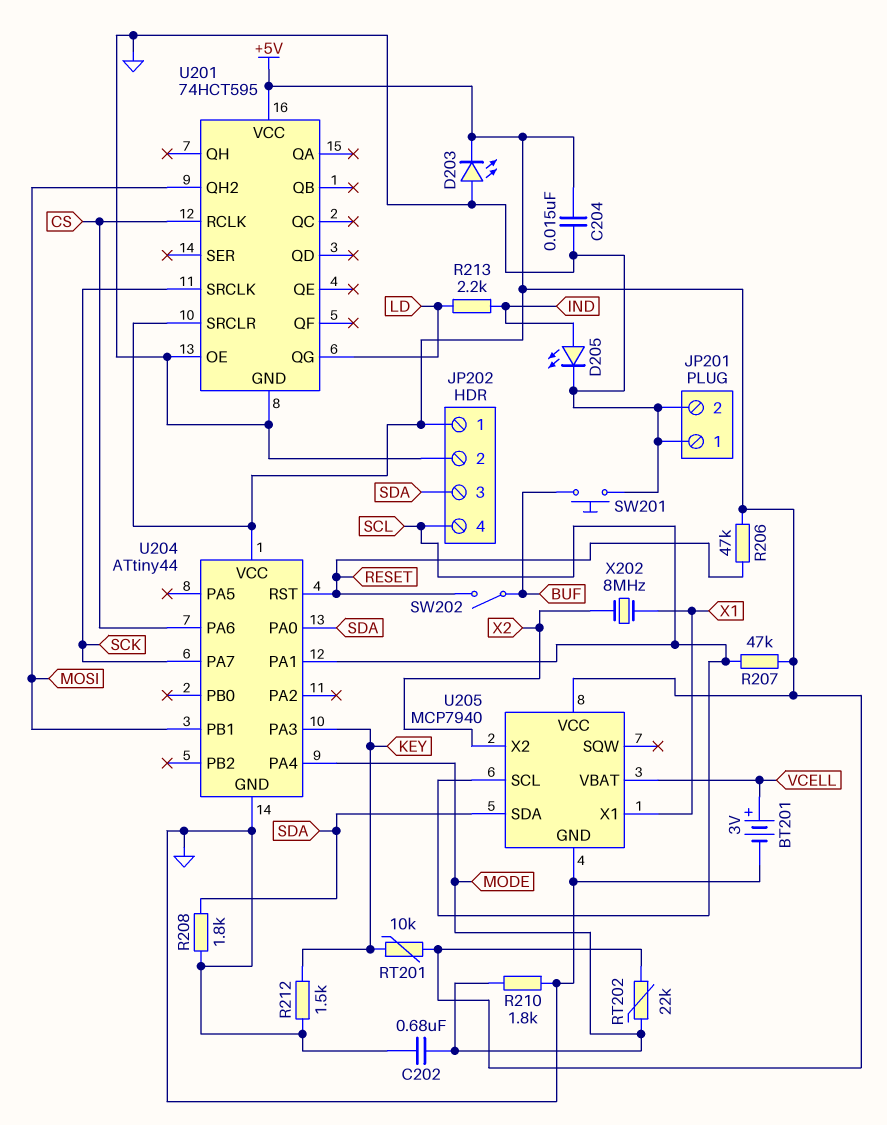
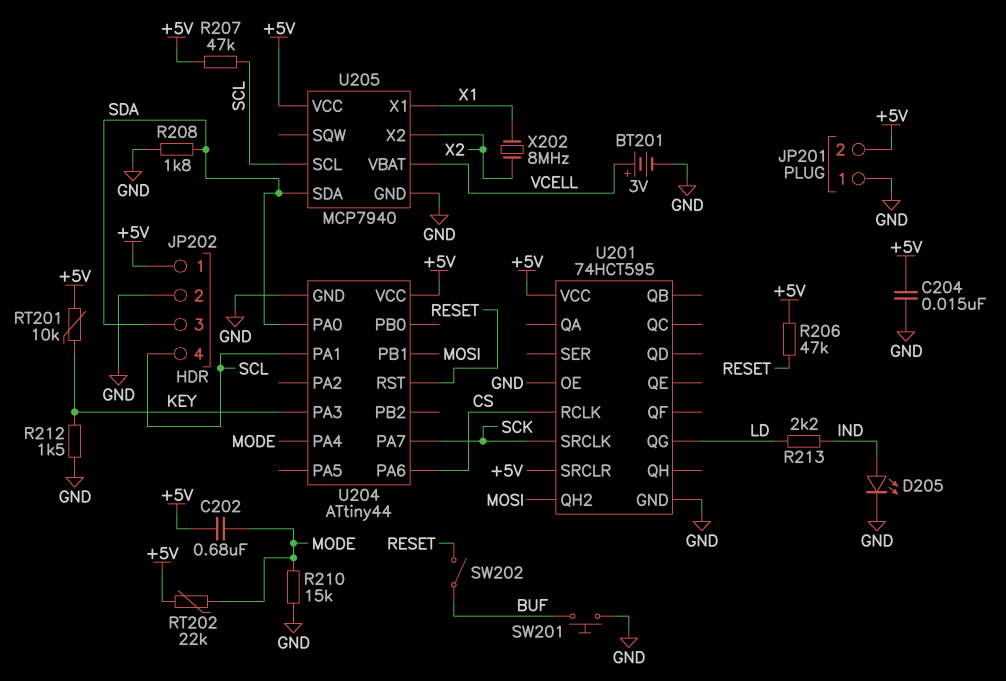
C202: 680nF (GND, MODE) -> 680nF (+5V, MODE)
D203: LED (A GND, K +5V) -> none
JP201 pin 2: GND -> +5V
R210: 1.8k (GND, MODE) -> 15k (GND, MODE)

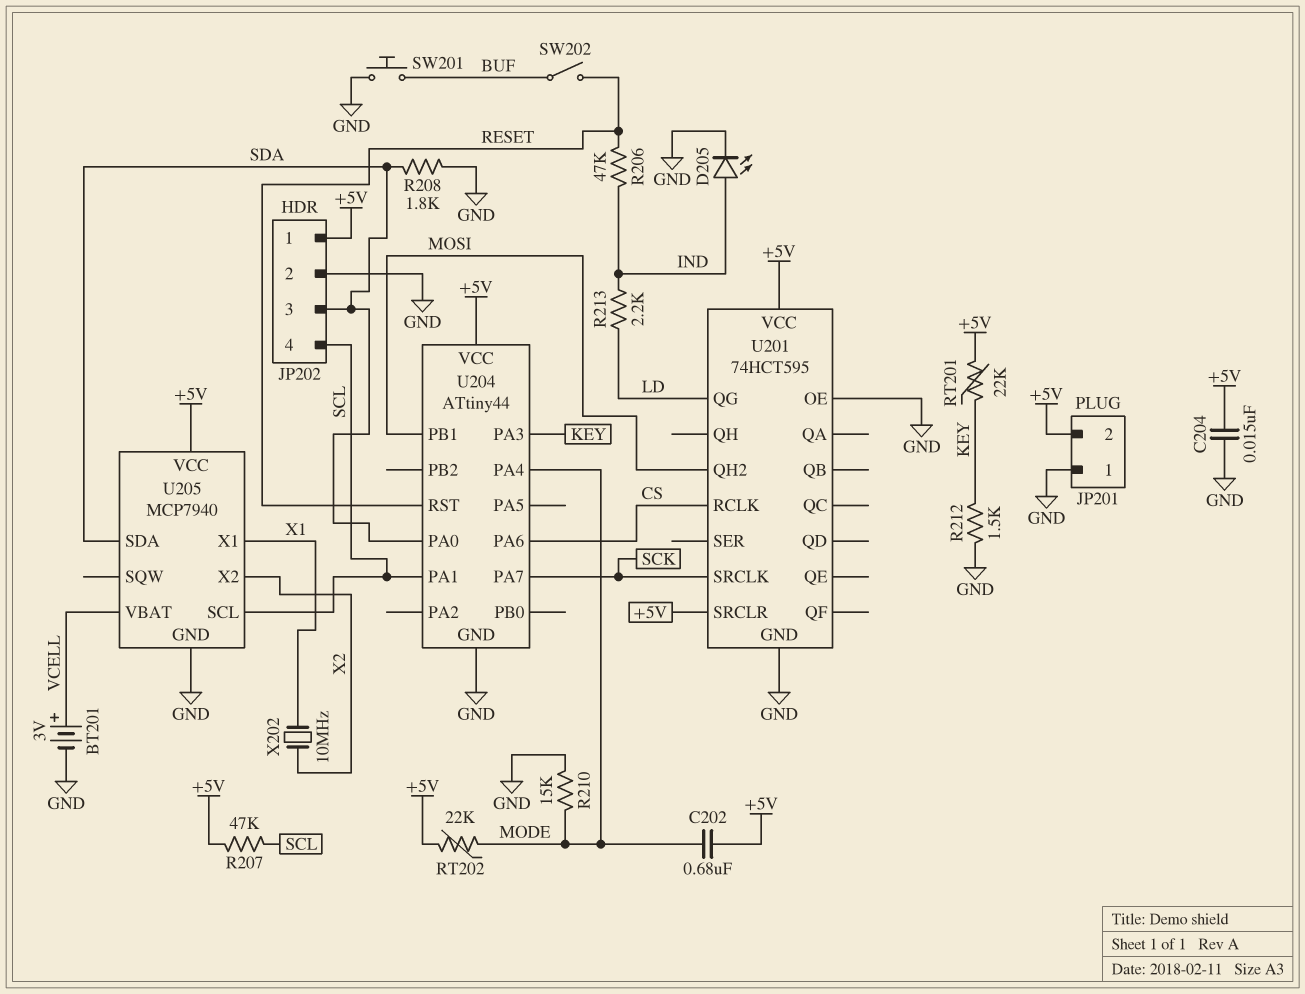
R206: 47k (+5V, RESET) -> 47k (IND, RESET)
RT201: 10k (+5V, KEY) -> 22k (+5V, KEY)
X202: 8MHz (X1, X2) -> 10MHz (X1, X2)

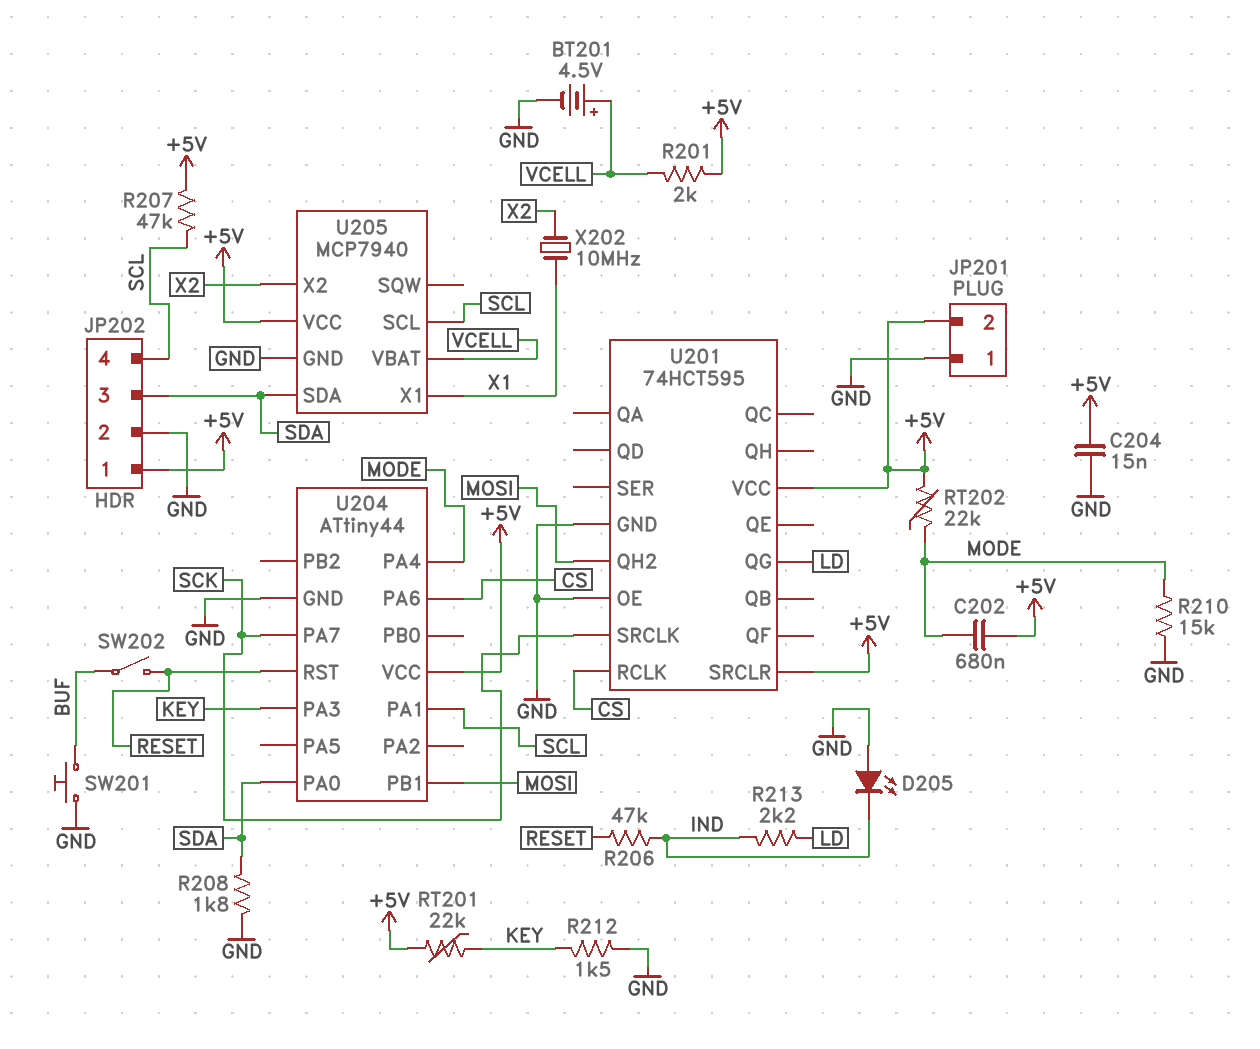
BT201: 3V (plus VCELL, minus GND) -> 4.5V (plus VCELL, minus GND)
D205: LED (A IND, K GND) -> LED (A GND, K IND)
R201: none -> 2k (+5V, VCELL)

